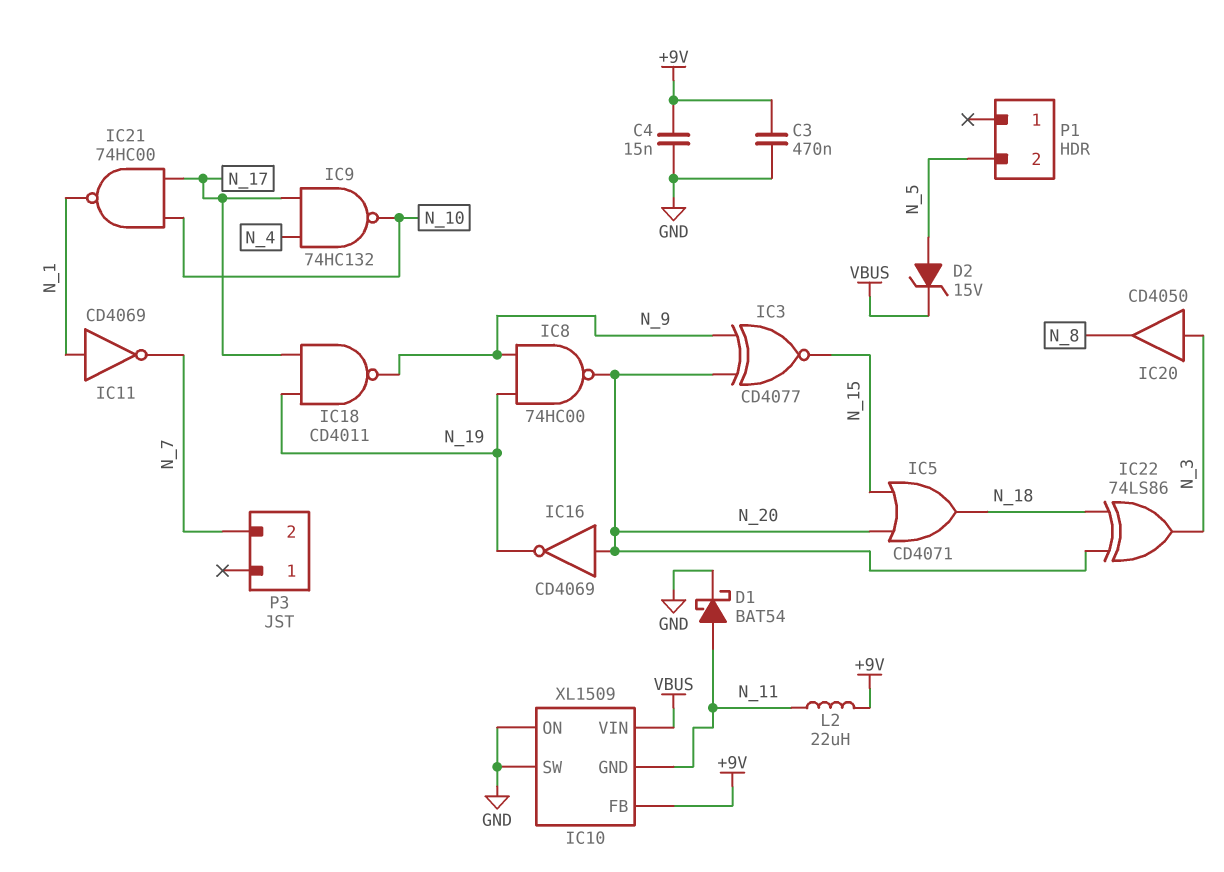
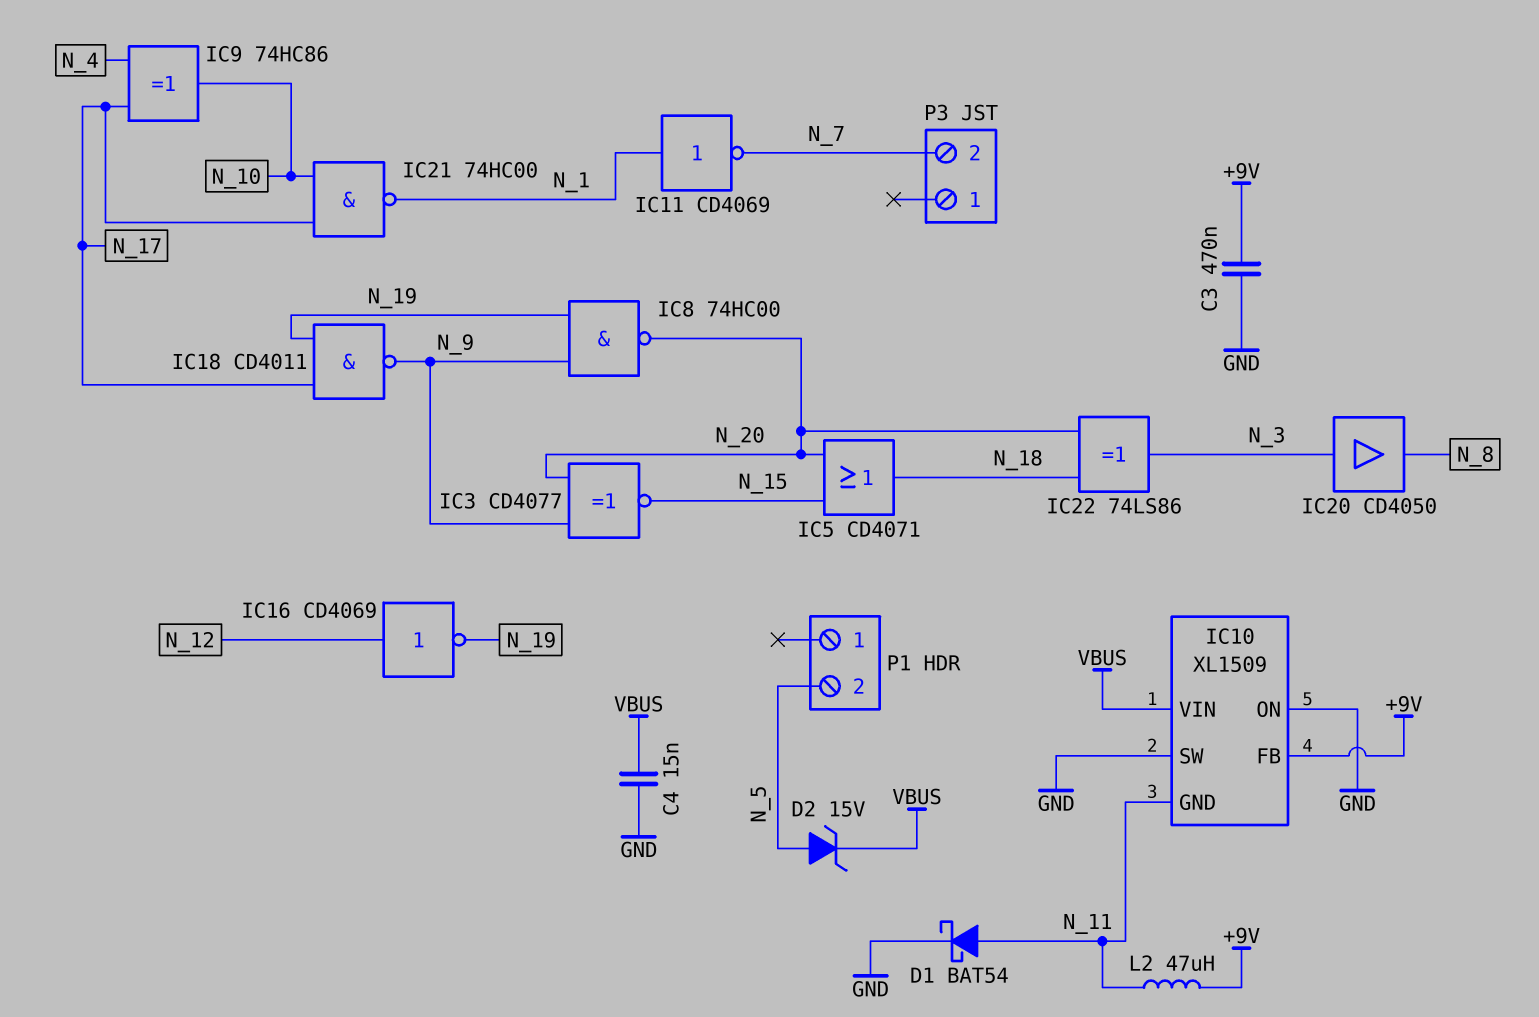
C4: 15nF (+9V, GND) -> 15nF (GND, VBUS)
IC9: NAND 74HC132 (in N_4, in N_17, out N_10) -> XOR 74HC86 (in N_4, in N_17, out N_10)
IC16: NOT CD4069 (in N_20, out N_19) -> NOT CD4069 (in N_12, out N_19)
L2: 22uH (+9V, N_11) -> 47uH (+9V, N_11)

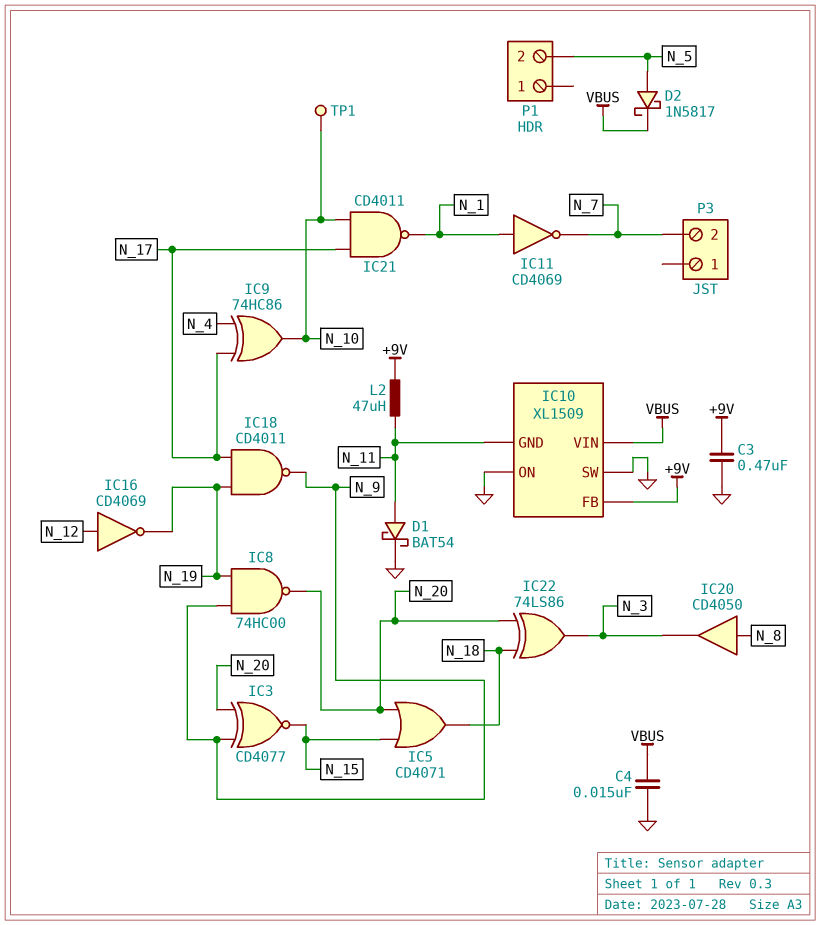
D2: zener 15V (A N_5, K VBUS) -> schottky 1N5817 (A N_5, K VBUS)
IC20: buffer CD4050 (in N_3, out N_8) -> buffer CD4050 (in N_8, out N_3)
IC21: NAND 74HC00 (in N_10, in N_17, out N_1) -> NAND CD4011 (in N_10, in N_17, out N_1)
TP1: none -> test point (N_10)

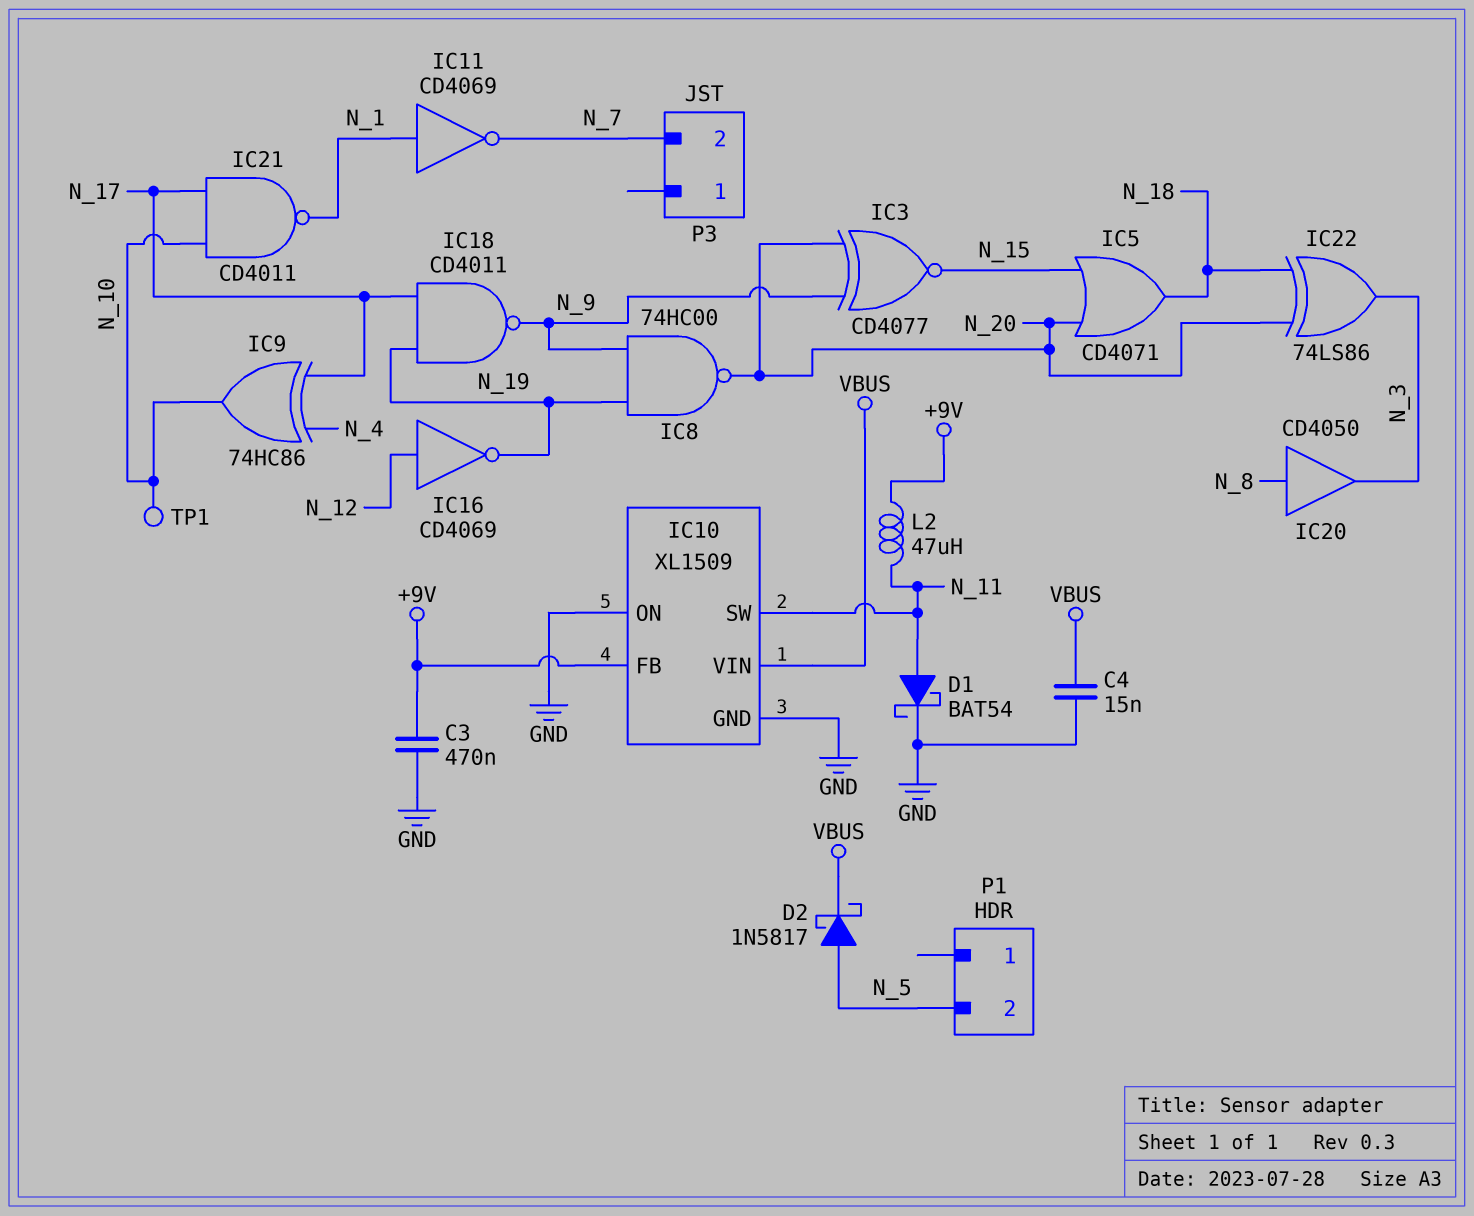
IC10 pin GND: N_11 -> GND
IC10 pin SW: GND -> N_11

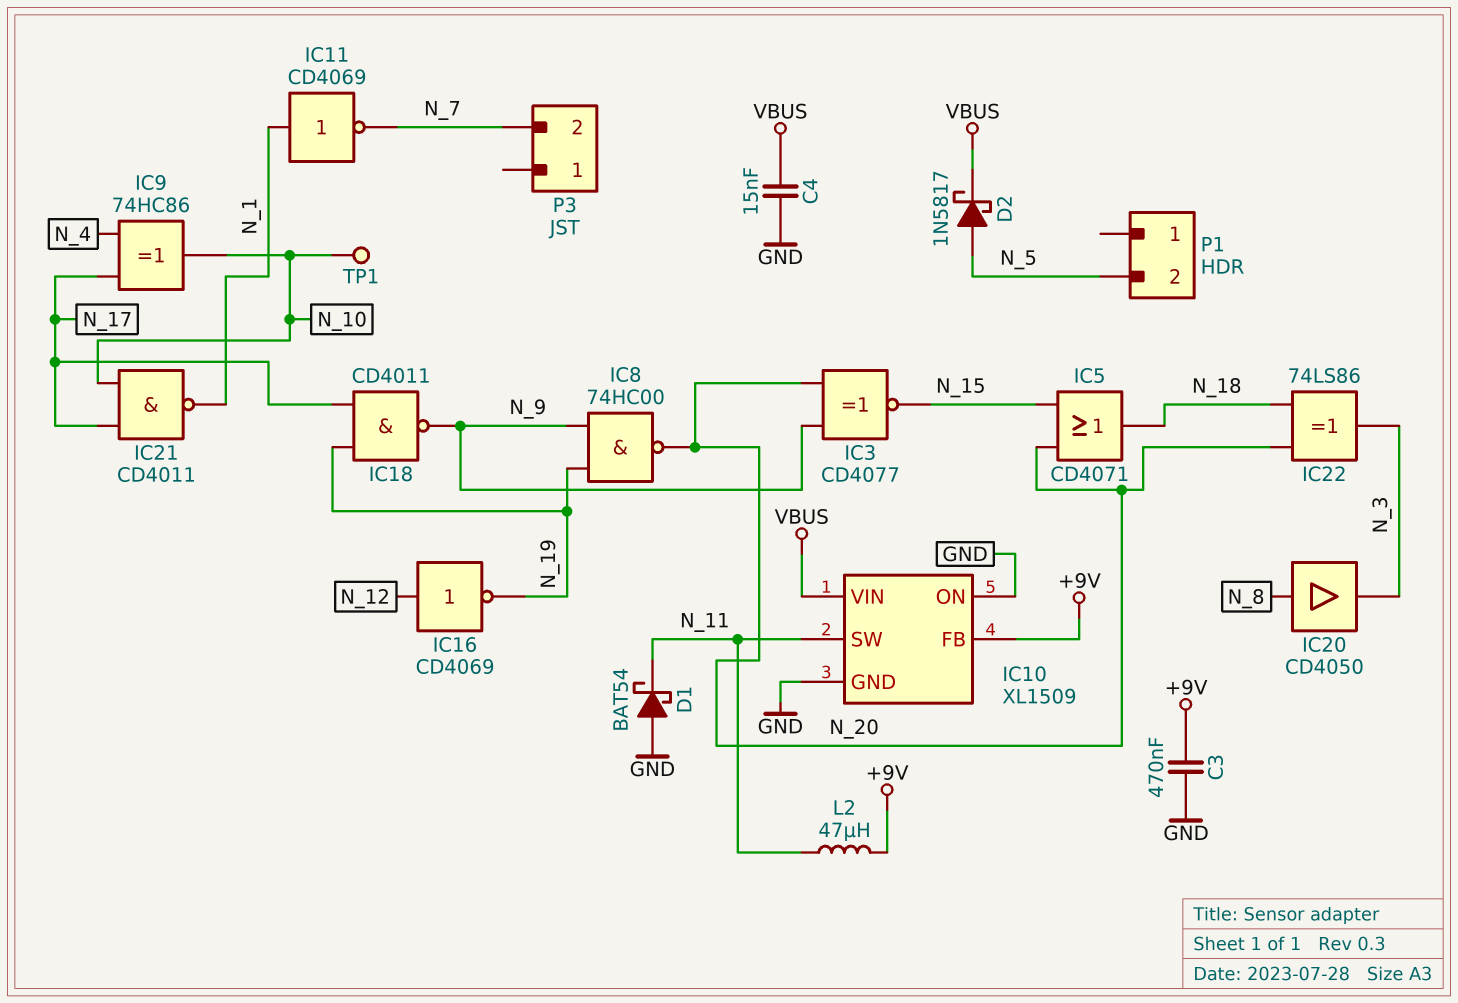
D1: schottky BAT54 (A N_11, K GND) -> schottky BAT54 (A GND, K N_11)

